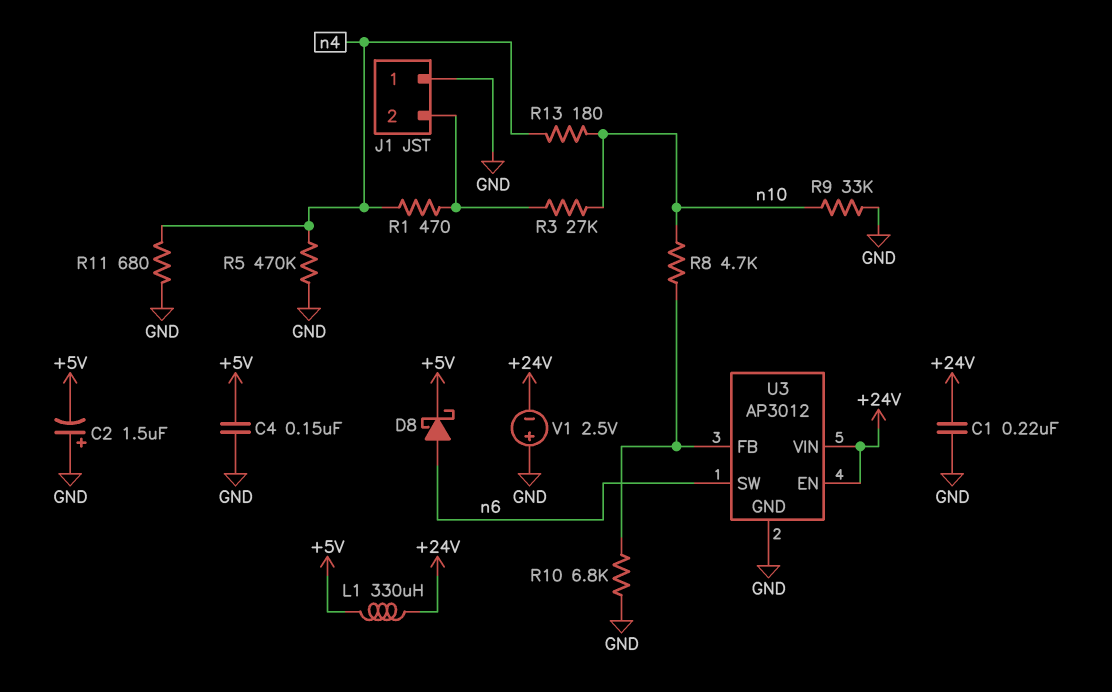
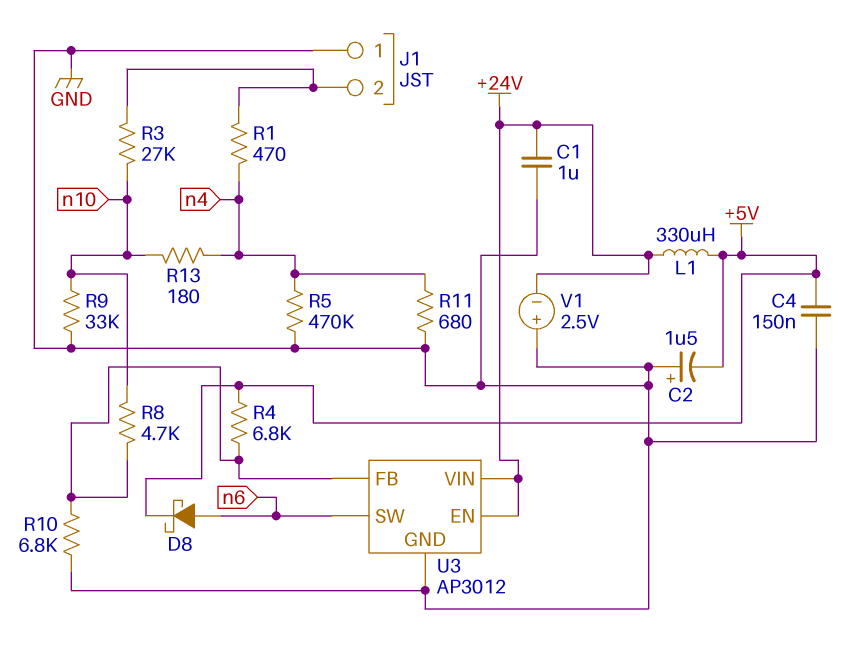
C1: 220nF (+24V, GND) -> 1uF (+24V, GND)
R4: none -> 6.8k (+5V, U3/FB)

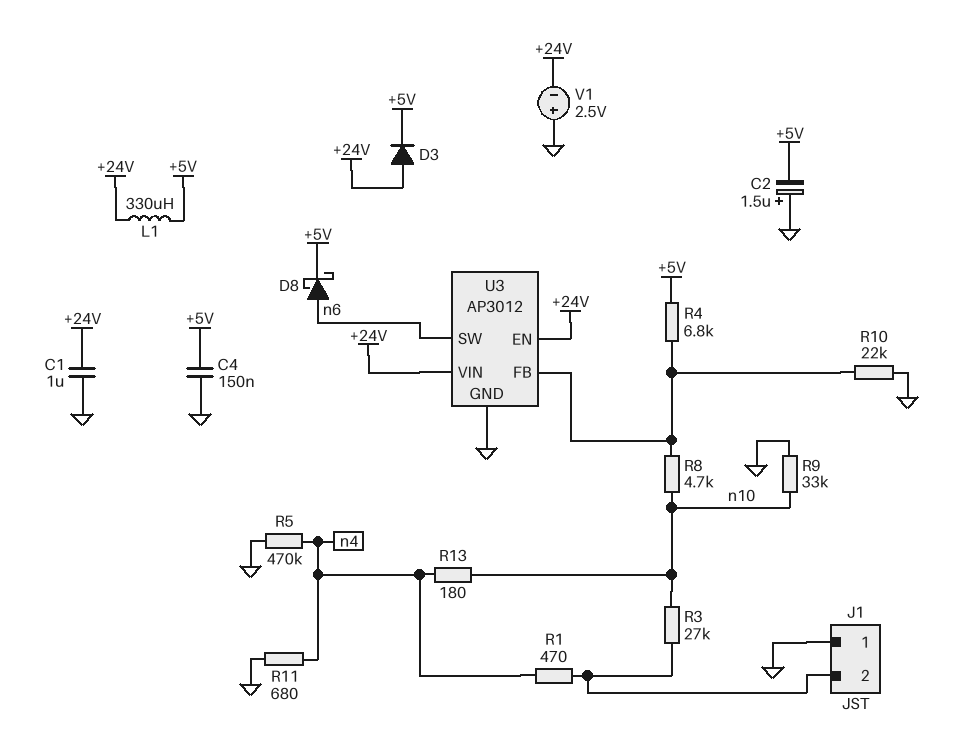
D3: none -> diode (A +24V, K +5V)
R10: 6.8k (GND, U3/FB) -> 22k (GND, U3/FB)

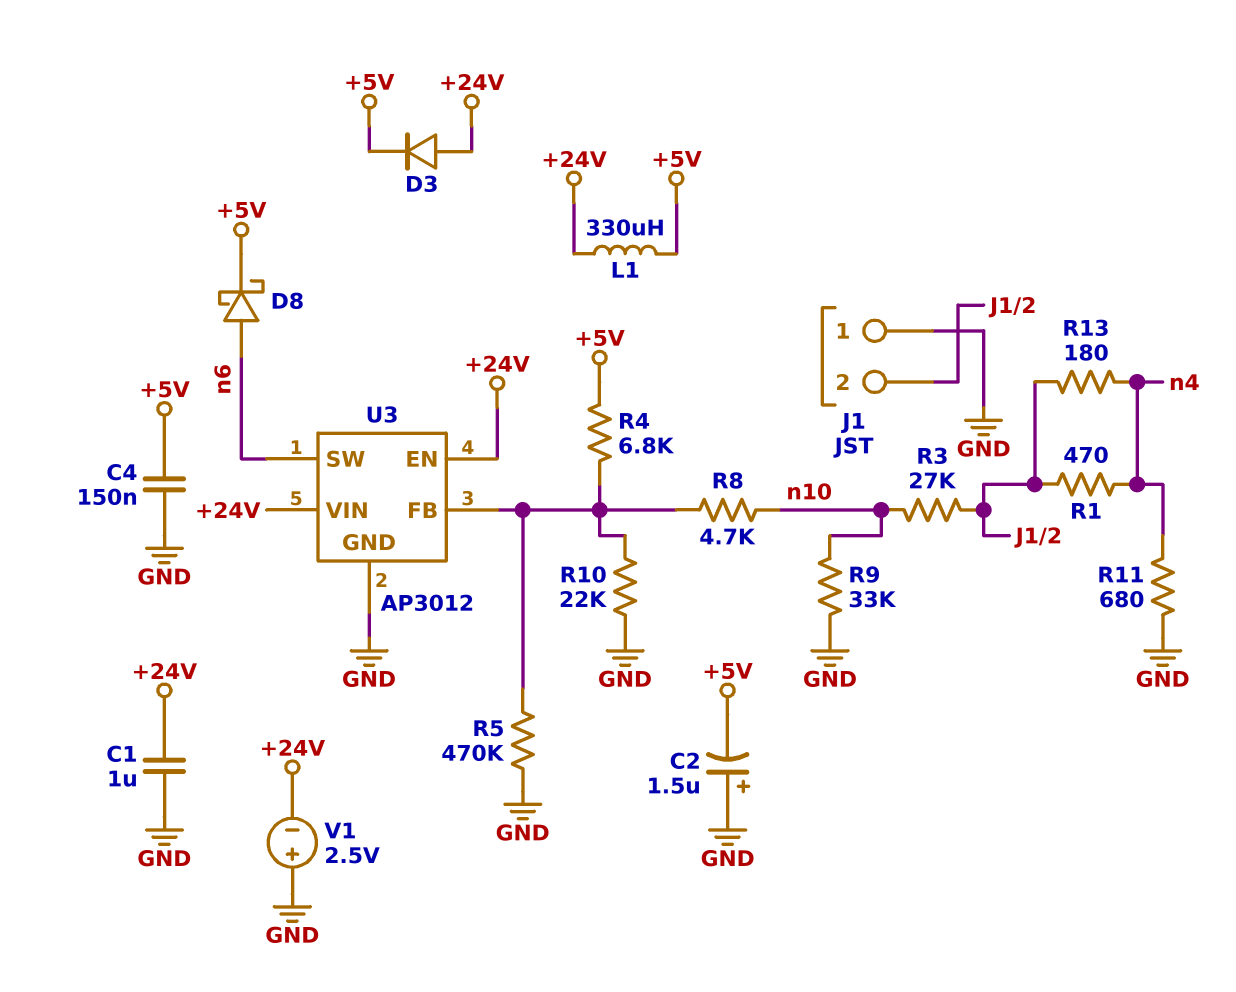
R5: 470k (GND, n4) -> 470k (GND, U3/FB)
R13: 180 (n4, n10) -> 180 (J1/2, n4)

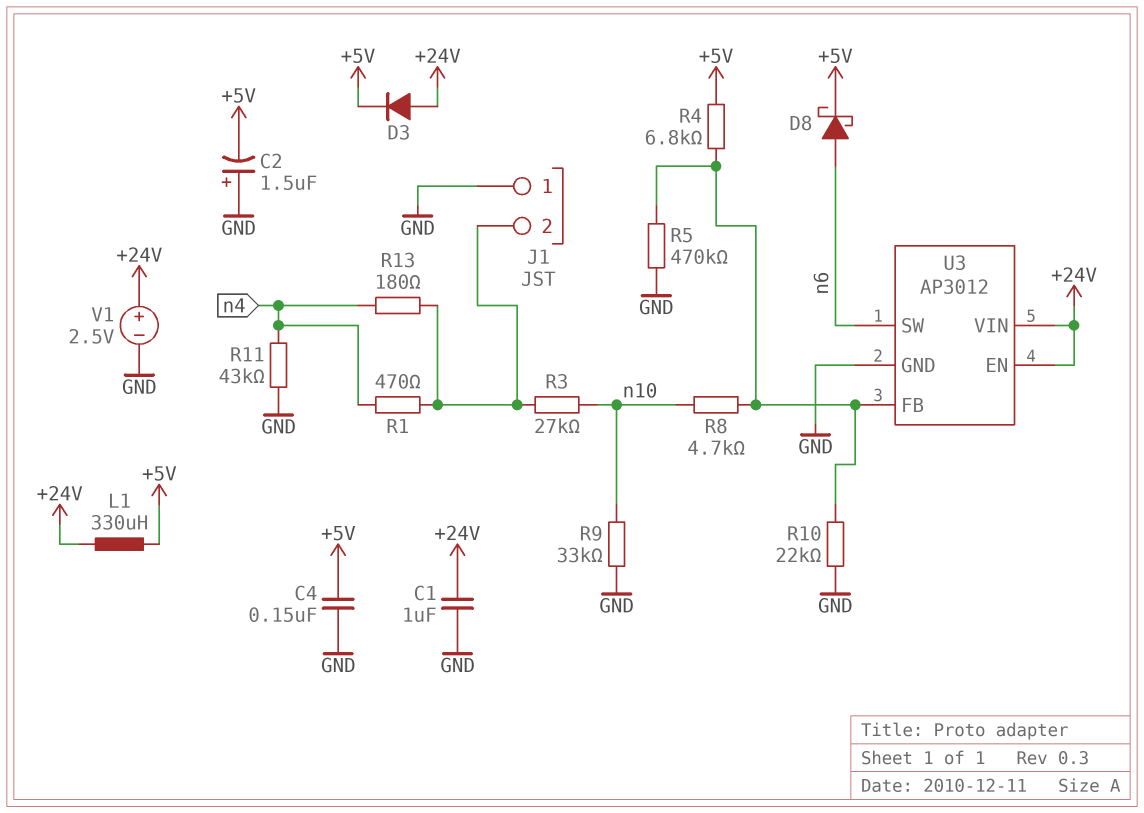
R11: 680 (GND, n4) -> 43k (GND, n4)
V1: 2.5V (plus GND, minus +24V) -> 2.5V (plus +24V, minus GND)

